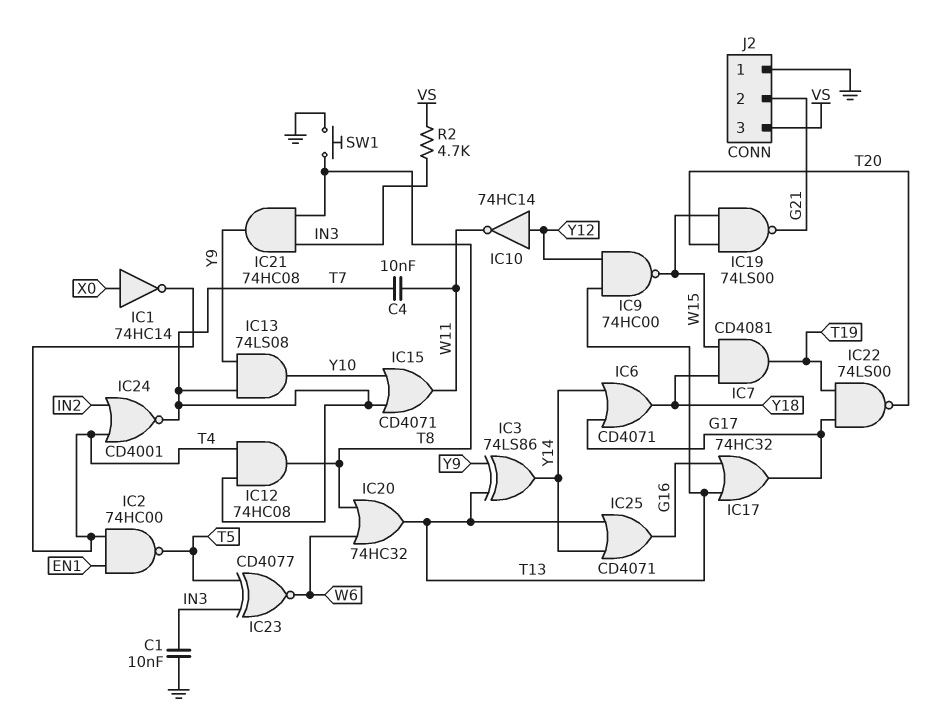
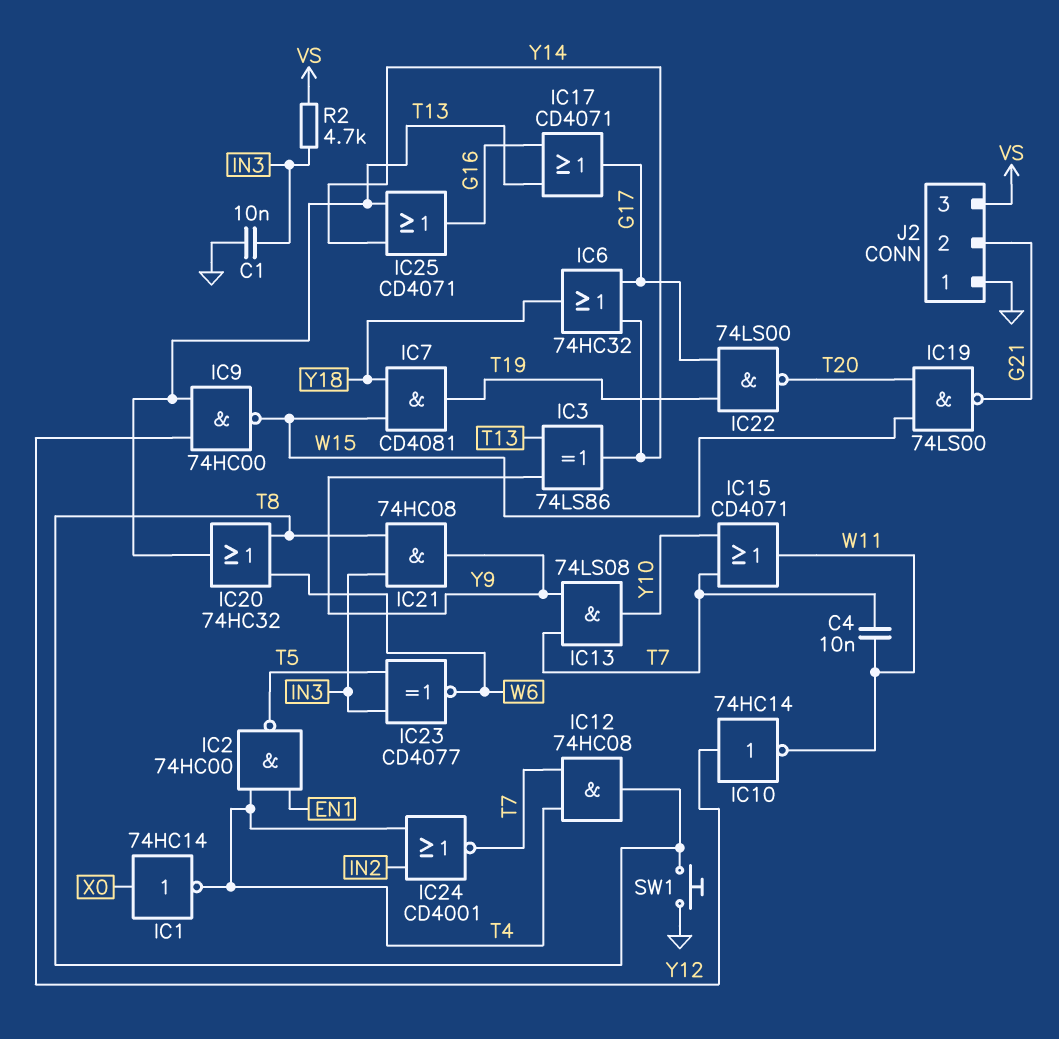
IC6: OR CD4071 (in G17, in Y14, out Y18) -> OR 74HC32 (in G17, in Y14, out Y18)
IC17: OR 74HC32 (in G16, in T13, out G17) -> OR CD4071 (in G16, in T13, out G17)

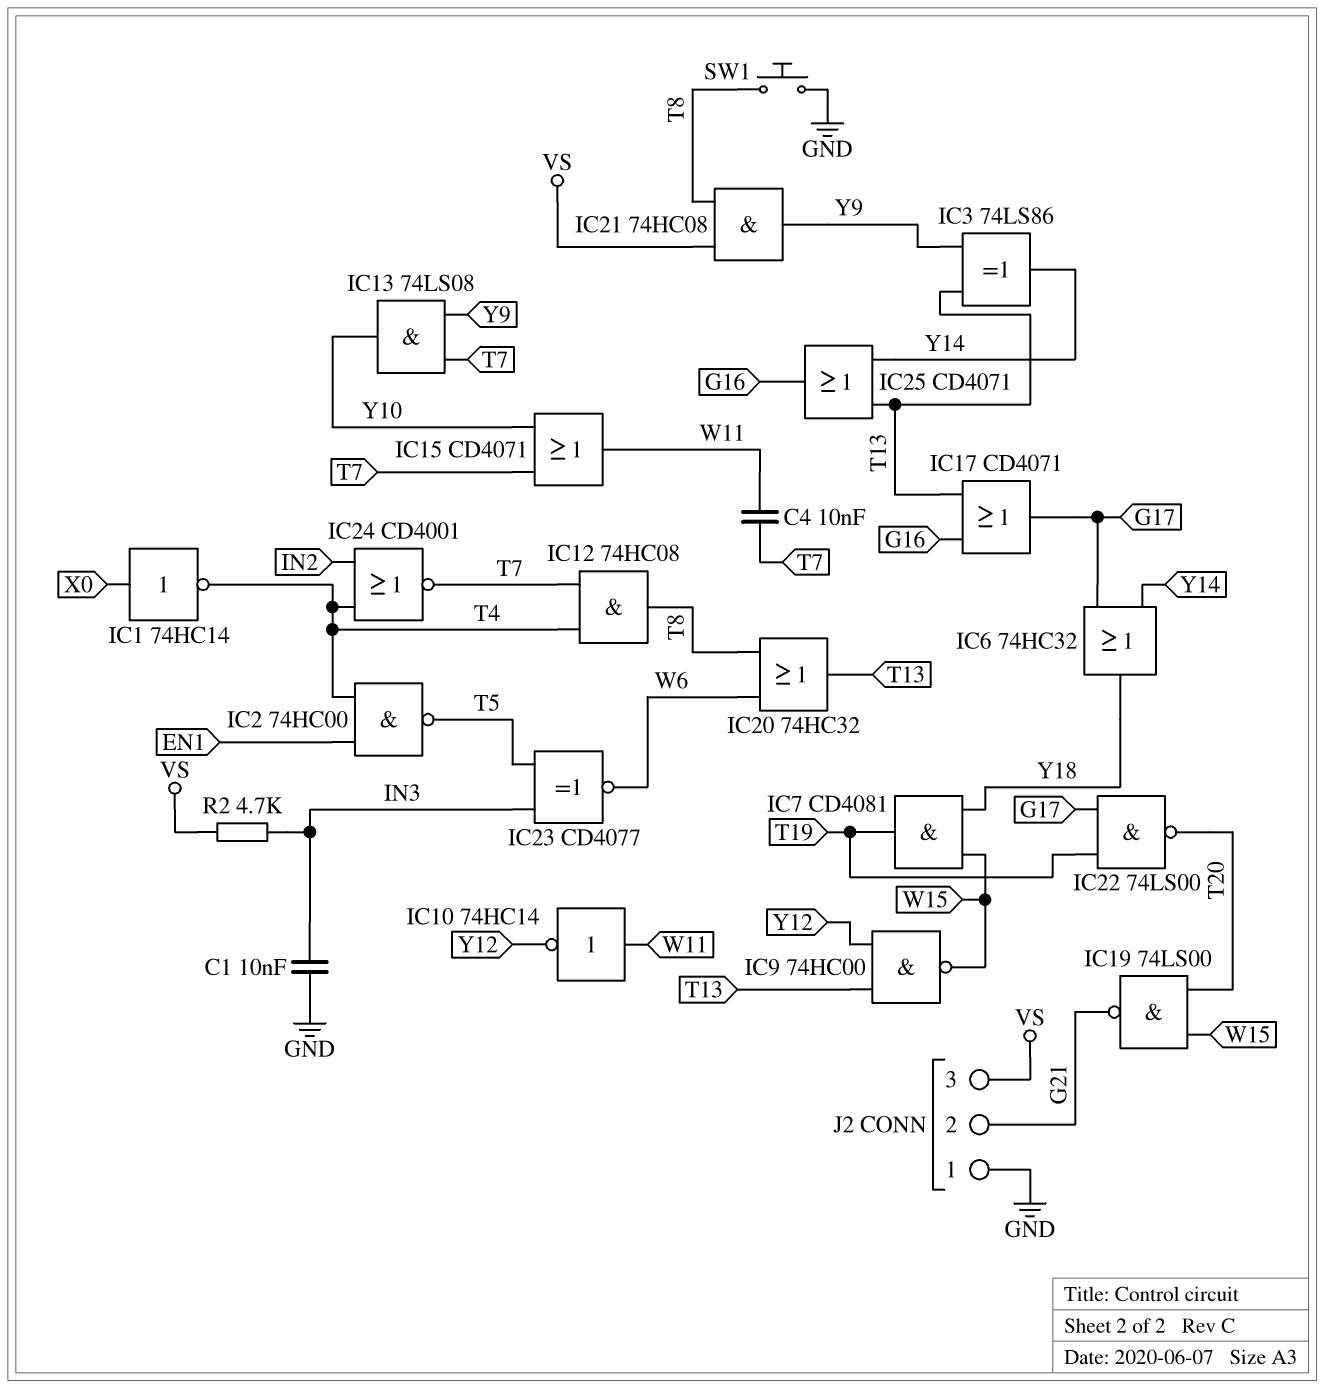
IC10: NOT 74HC14 (in Y12, out W11) -> NOT 74HC14 (in W11, out Y12)
IC21: AND 74HC08 (in IN3, in T8, out Y9) -> AND 74HC08 (in T8, in VS, out Y9)

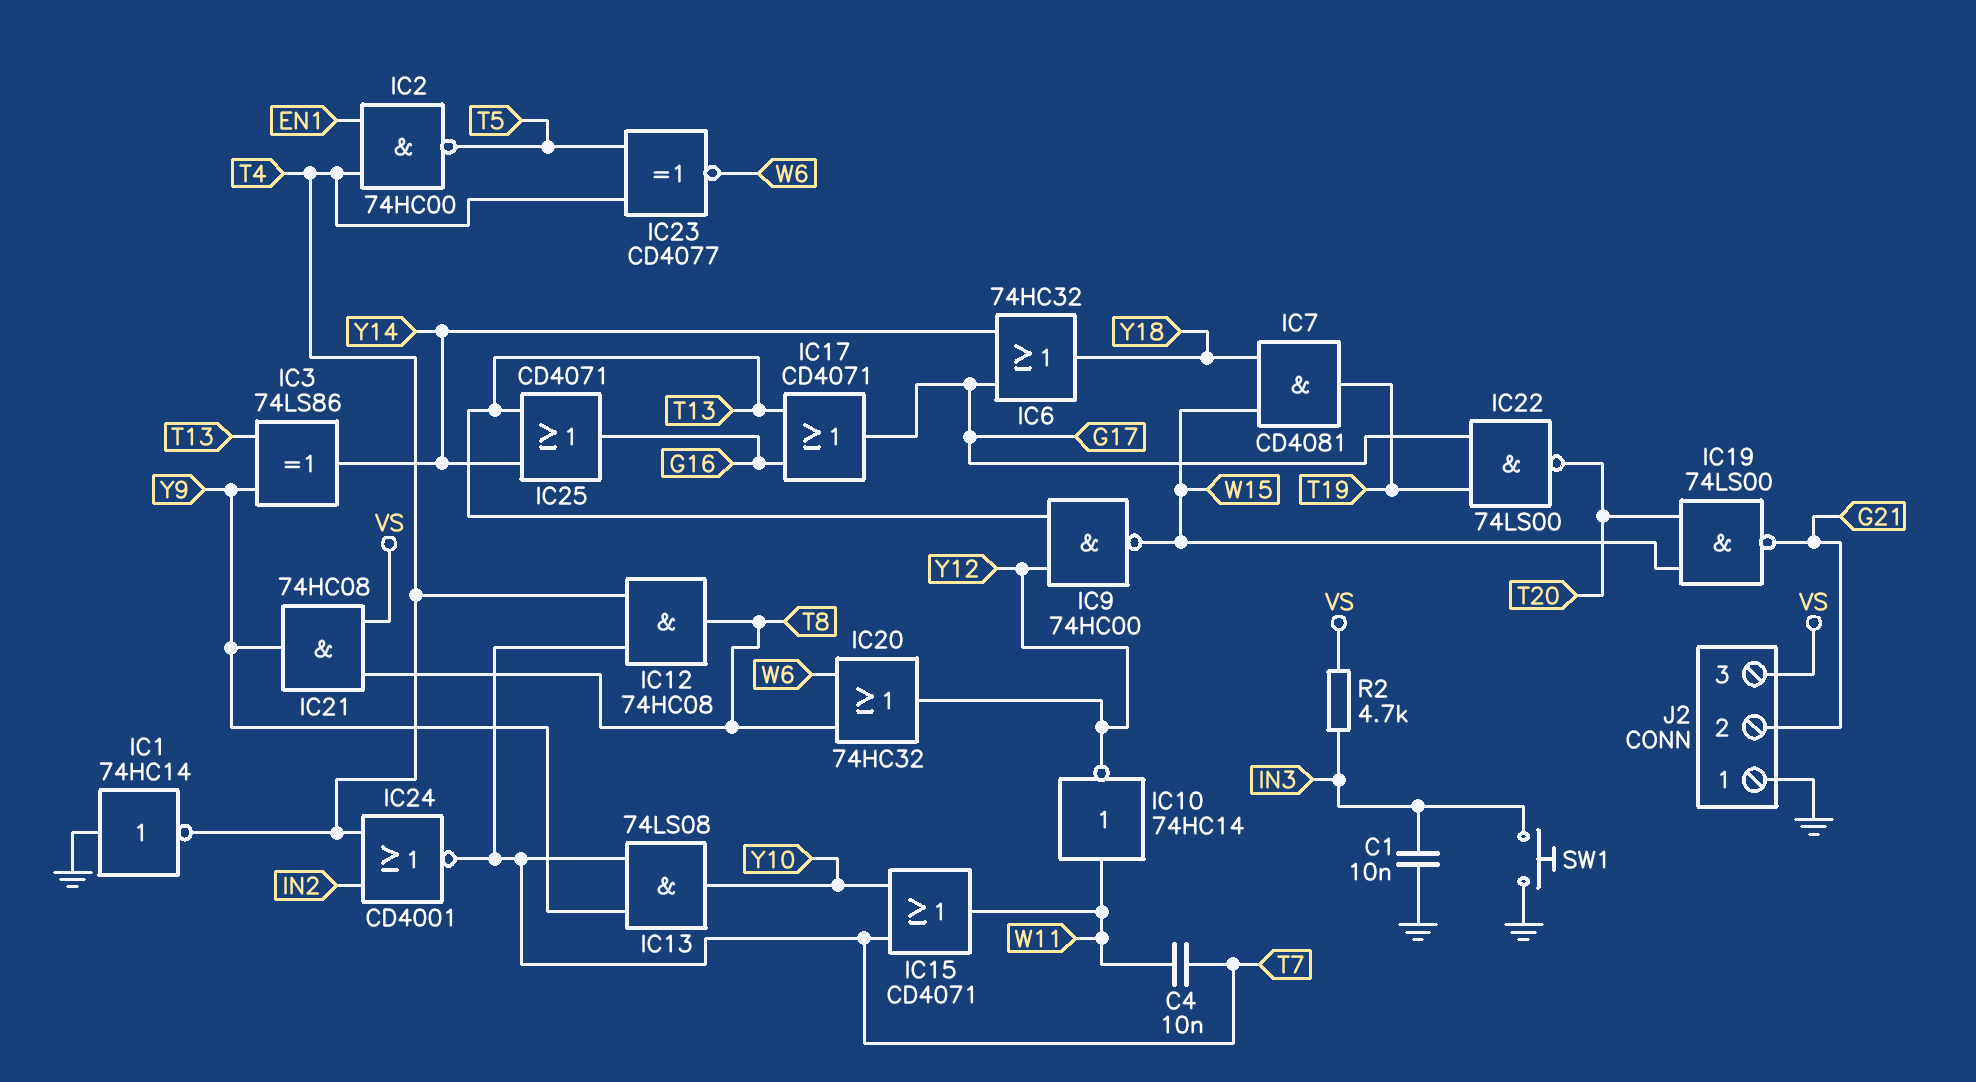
IC1: NOT 74HC14 (in X0, out T4) -> NOT 74HC14 (in GND, out T4)
IC20: OR 74HC32 (in T8, in W6, out T13) -> OR 74HC32 (in T8, in W6, out Y12)
IC23: XNOR CD4077 (in IN3, in T5, out W6) -> XNOR CD4077 (in T4, in T5, out W6)
SW1: button (GND, T8) -> button (GND, IN3)

